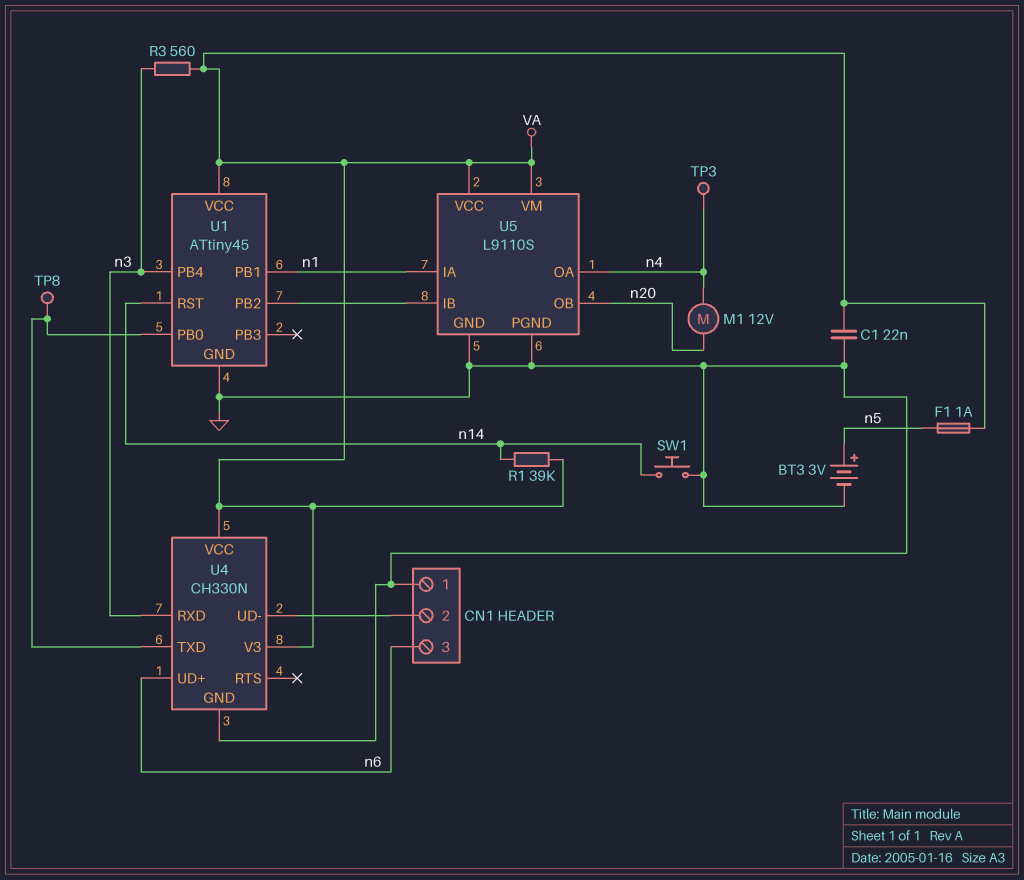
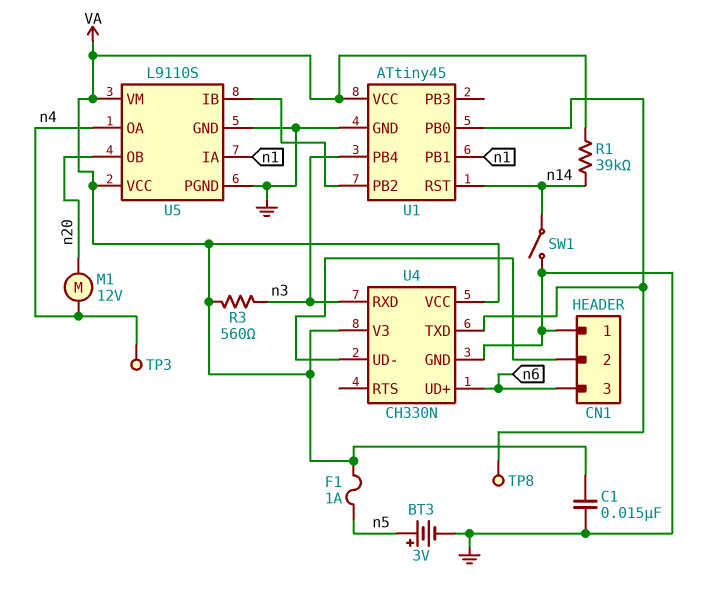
C1: 22nF (GND, VA) -> 15nF (GND, VA)
SW1: button (GND, n14) -> switch (GND, n14)

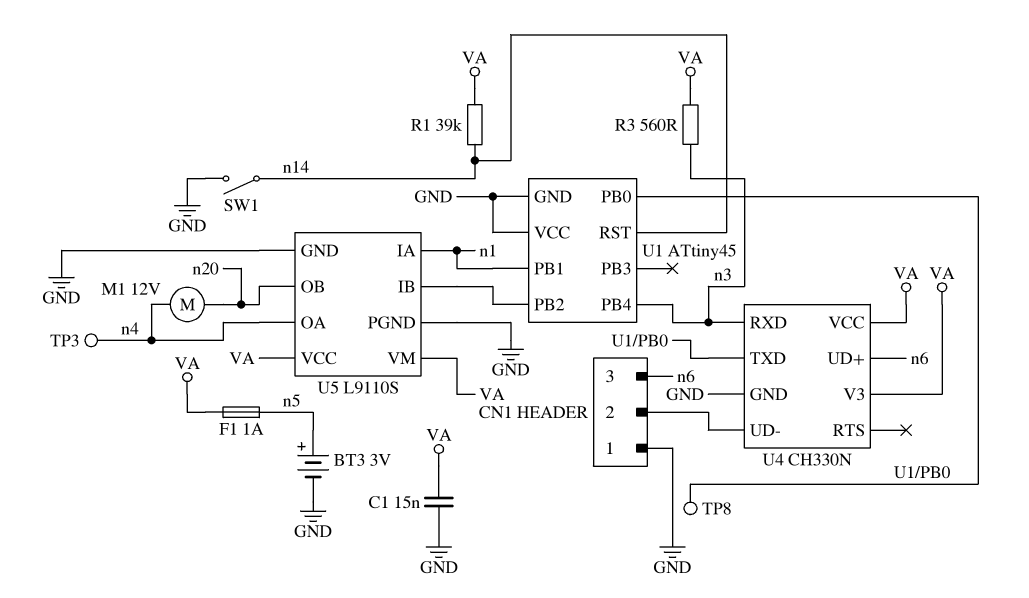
U1 pin VCC: VA -> GND

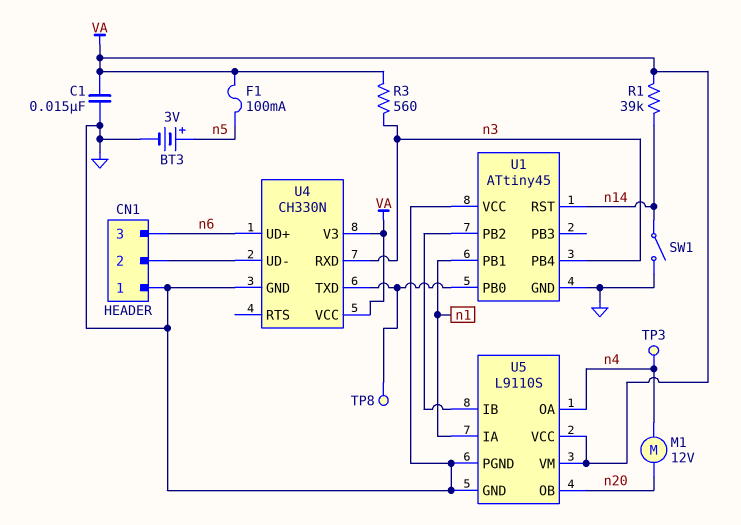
F1: 1A (VA, n5) -> 100mA (VA, n5)

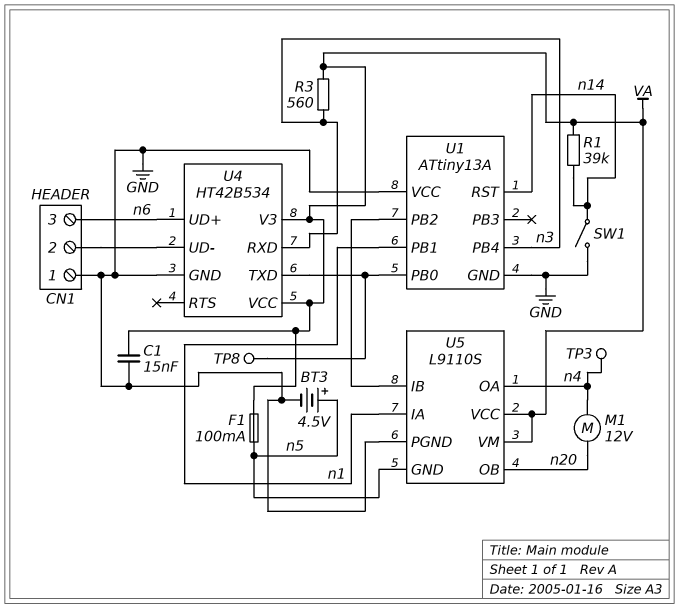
BT3: 3V (plus n5, minus GND) -> 4.5V (plus n5, minus GND)
U1: ATtiny45 -> ATtiny13A
U4: CH330N -> HT42B534
U5 pin GND: GND -> n5

